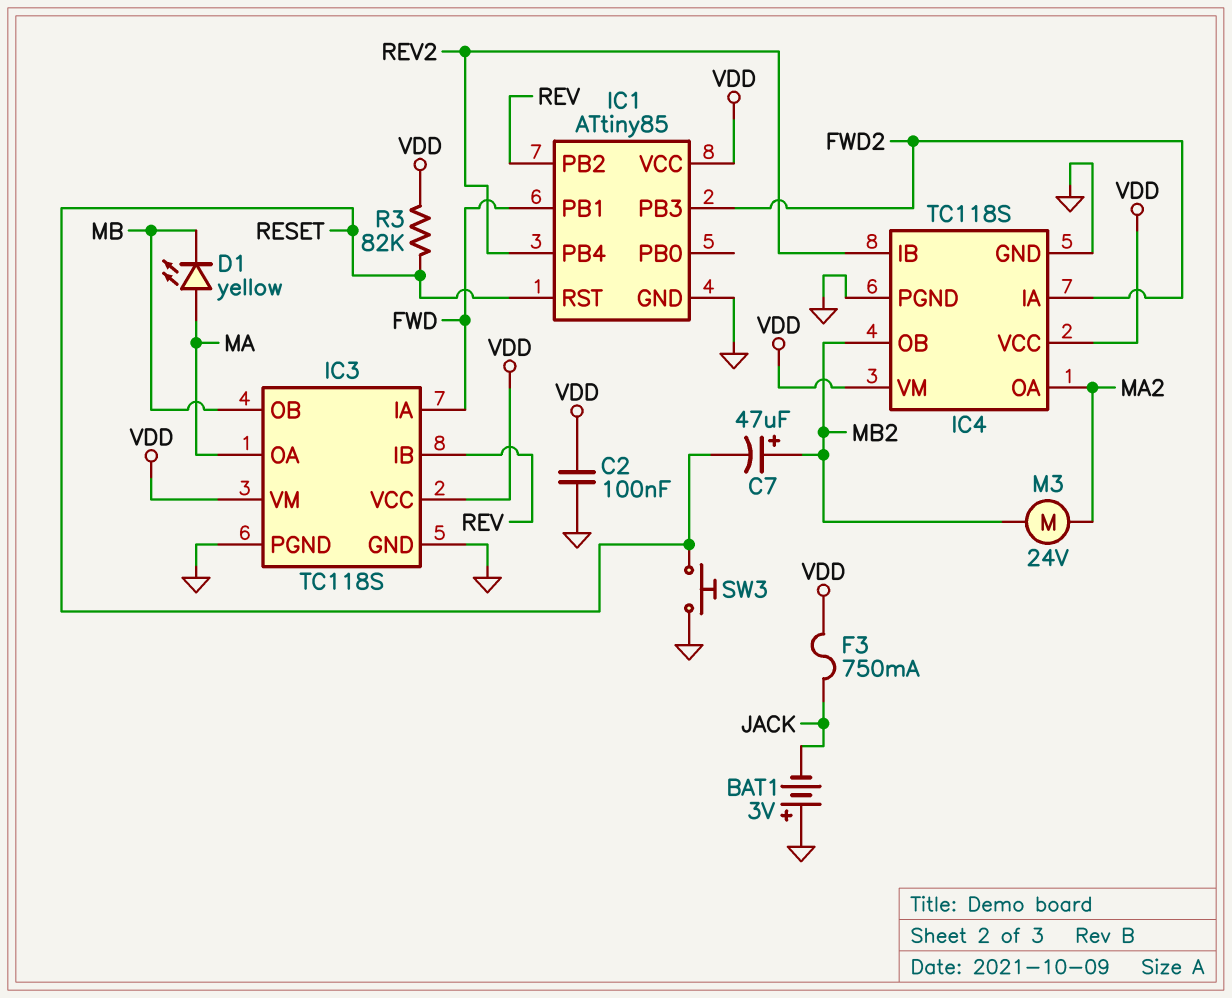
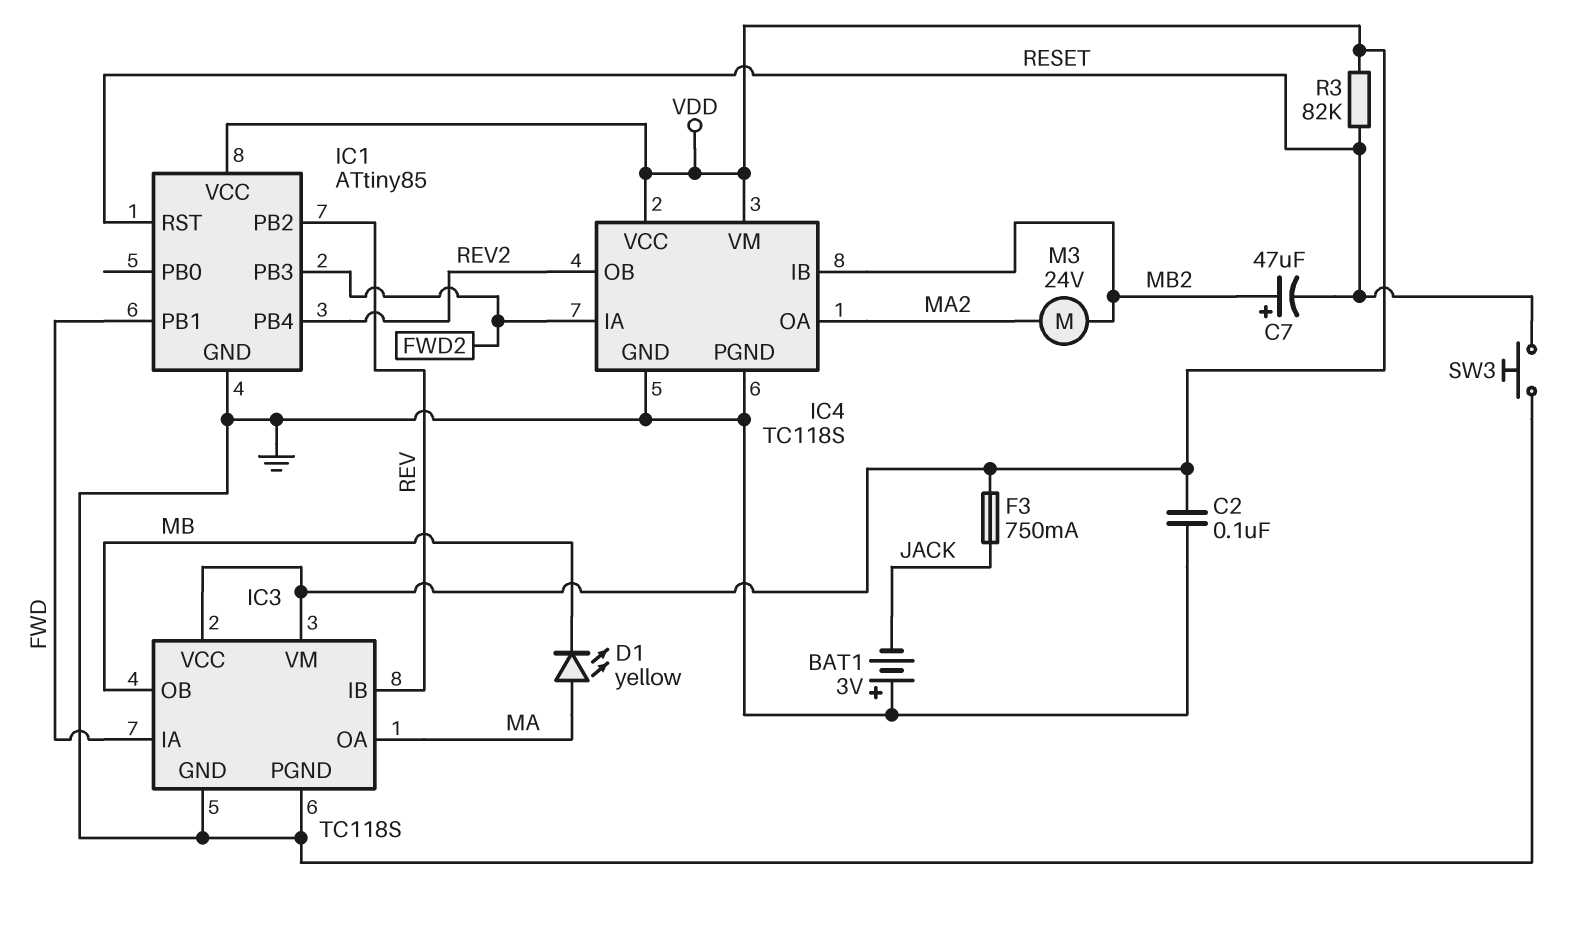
IC4 pin IB: REV2 -> MB2
IC4 pin OB: MB2 -> REV2

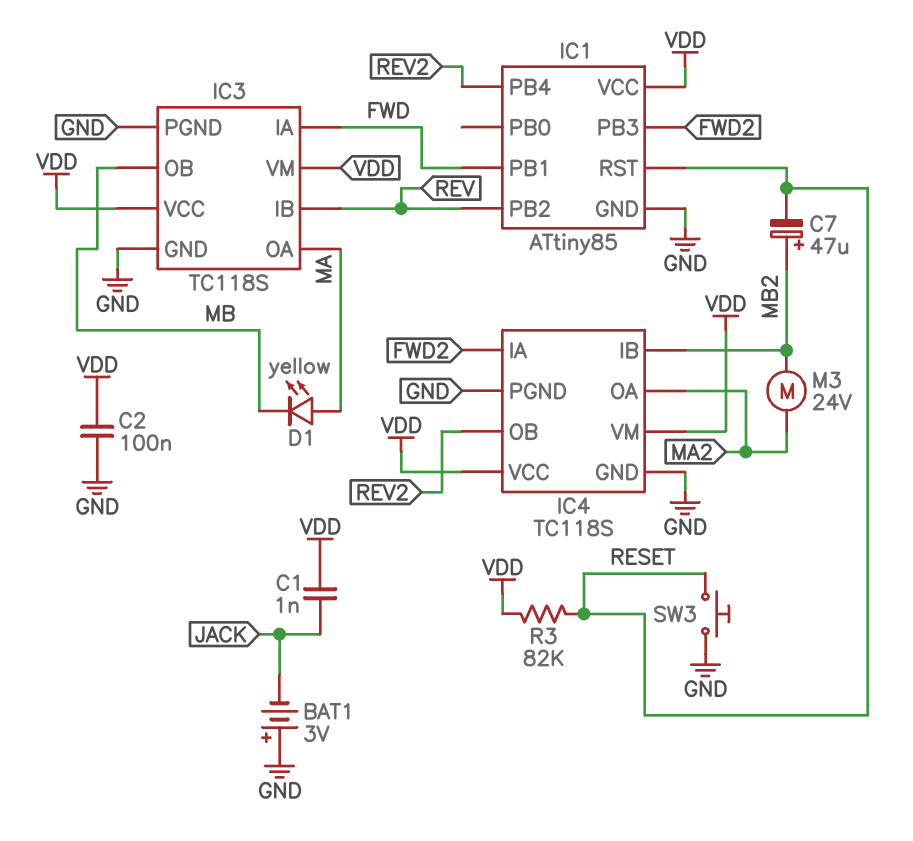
C1: none -> 1nF (JACK, VDD)
F3: 750mA (JACK, VDD) -> none

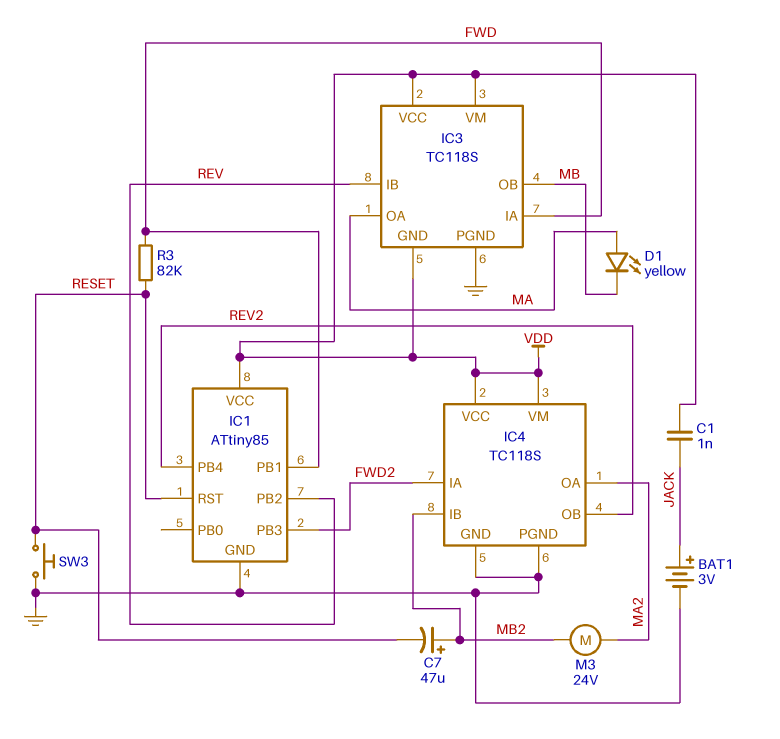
BAT1: 3V (plus GND, minus JACK) -> 3V (plus JACK, minus GND)
C2: 100nF (GND, VDD) -> none
IC3 pin GND: GND -> VDD
R3: 82k (RESET, VDD) -> 82k (FWD, RESET)

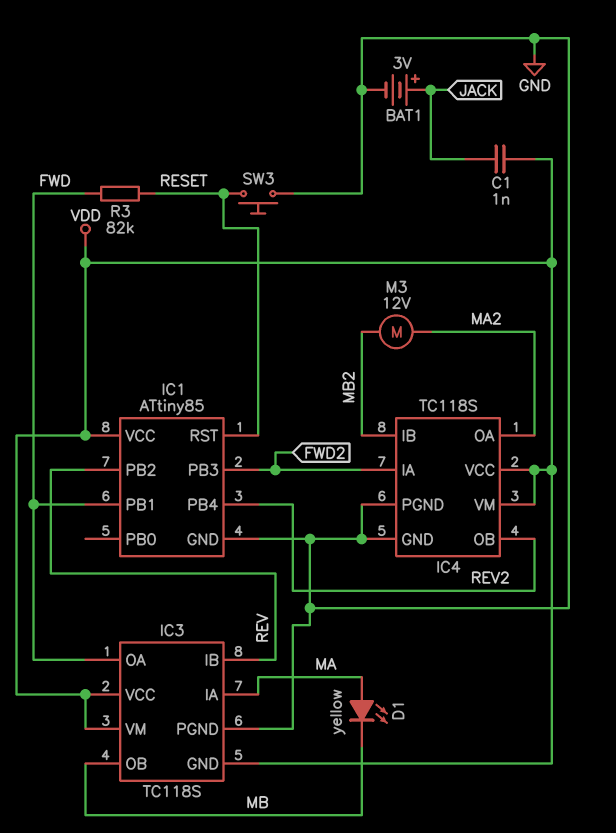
C7: 47uF (plus MB2, minus RESET) -> none
IC3 pin IA: FWD -> MA
IC3 pin OA: MA -> FWD
M3: motor 24V (MA2, MB2) -> motor 12V (MA2, MB2)

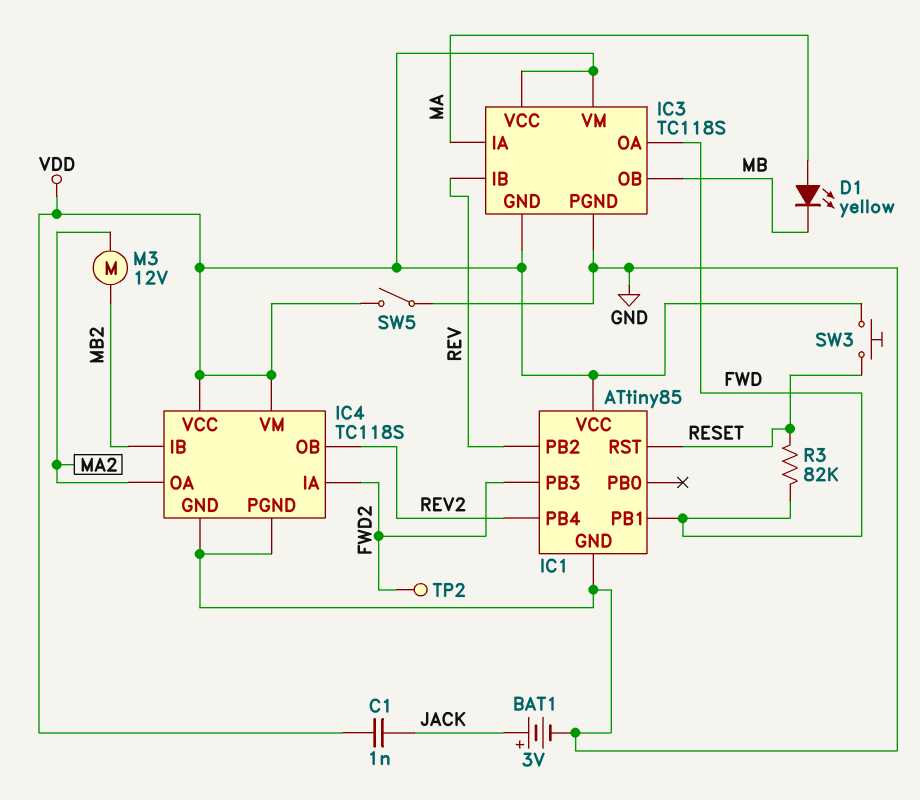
SW3: button (GND, RESET) -> button (RESET, VDD)
SW5: none -> switch (GND, VDD)
TP2: none -> test point (FWD2)

